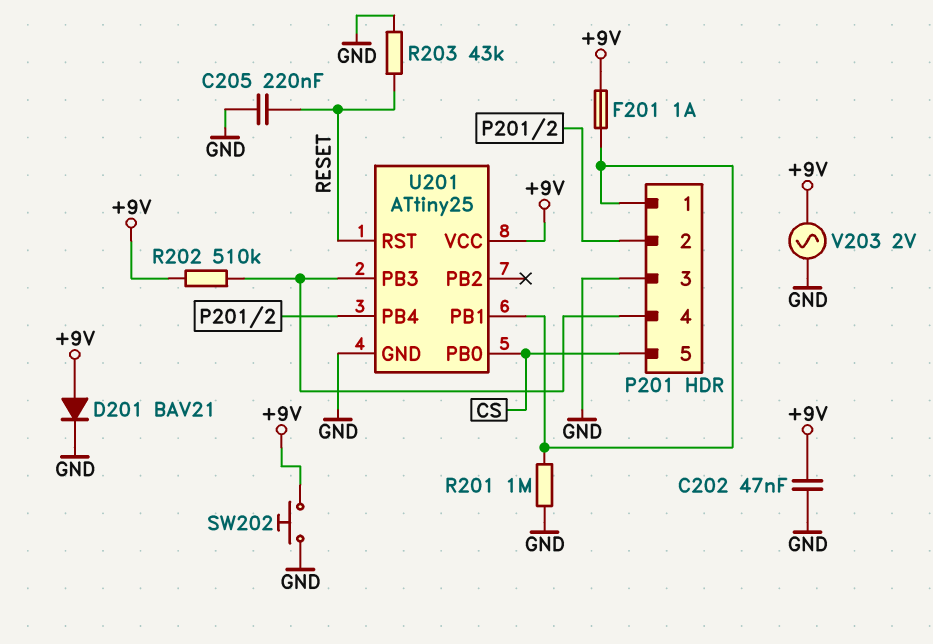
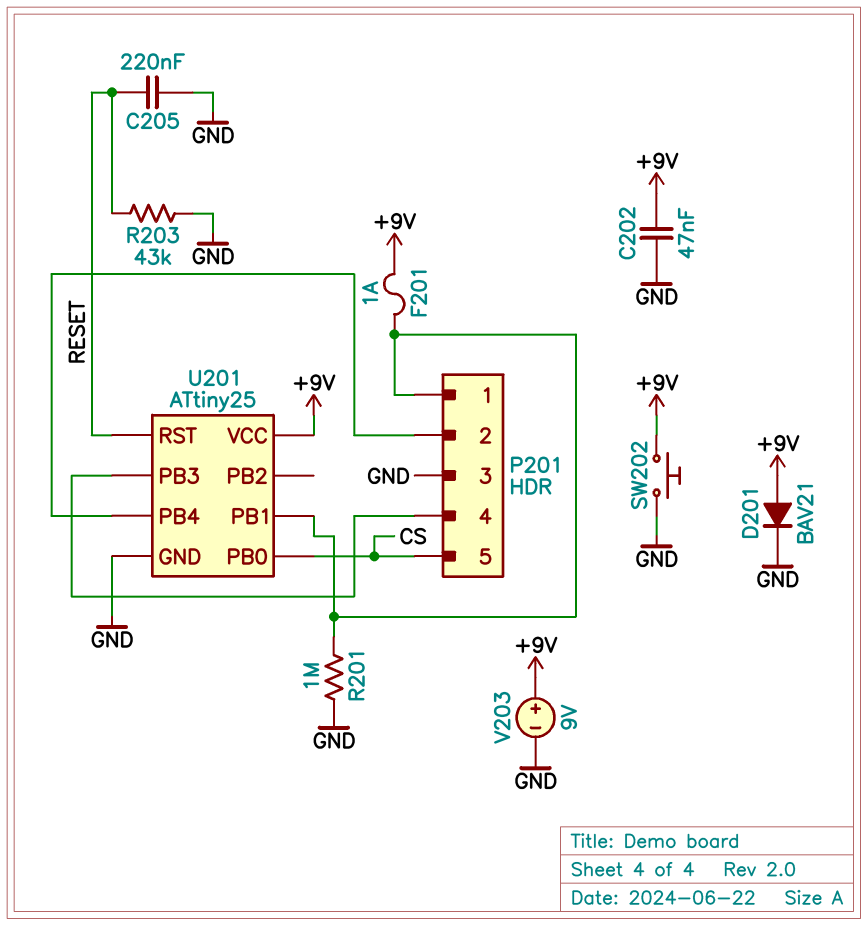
R202: 510k (+9V, P201/4) -> none
V203: AC 2V (+9V, GND) -> 9V (plus +9V, minus GND)

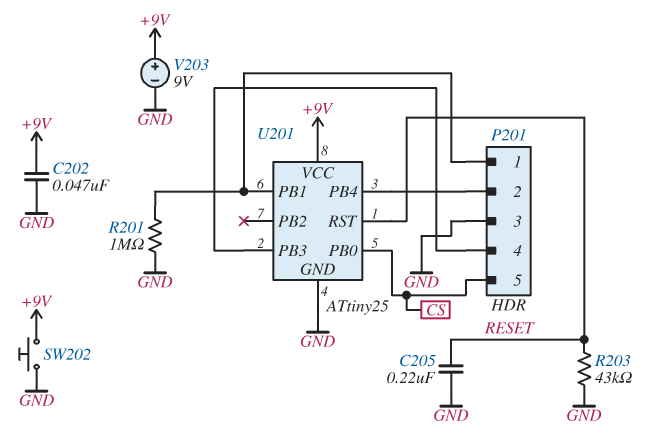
D201: diode BAV21 (A +9V, K GND) -> none
F201: 1A (+9V, P201/1) -> none

